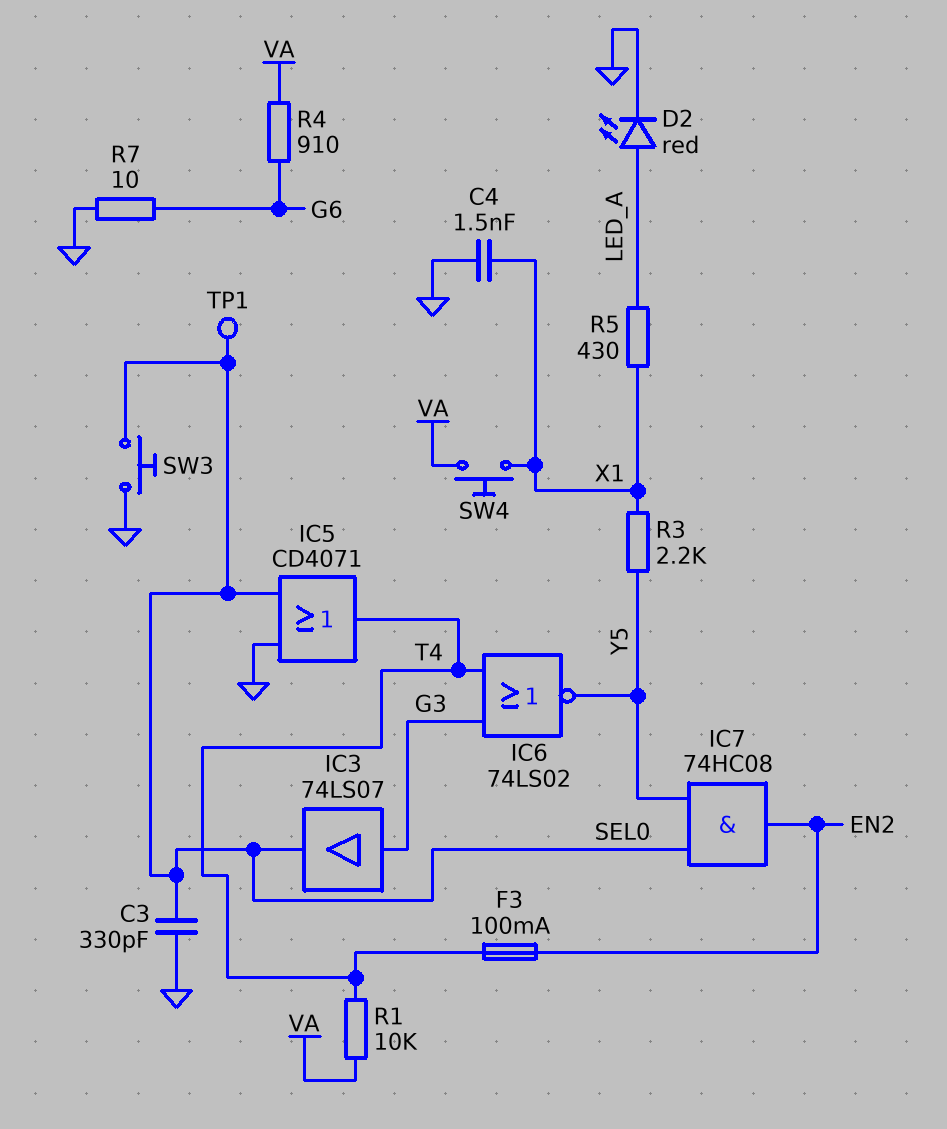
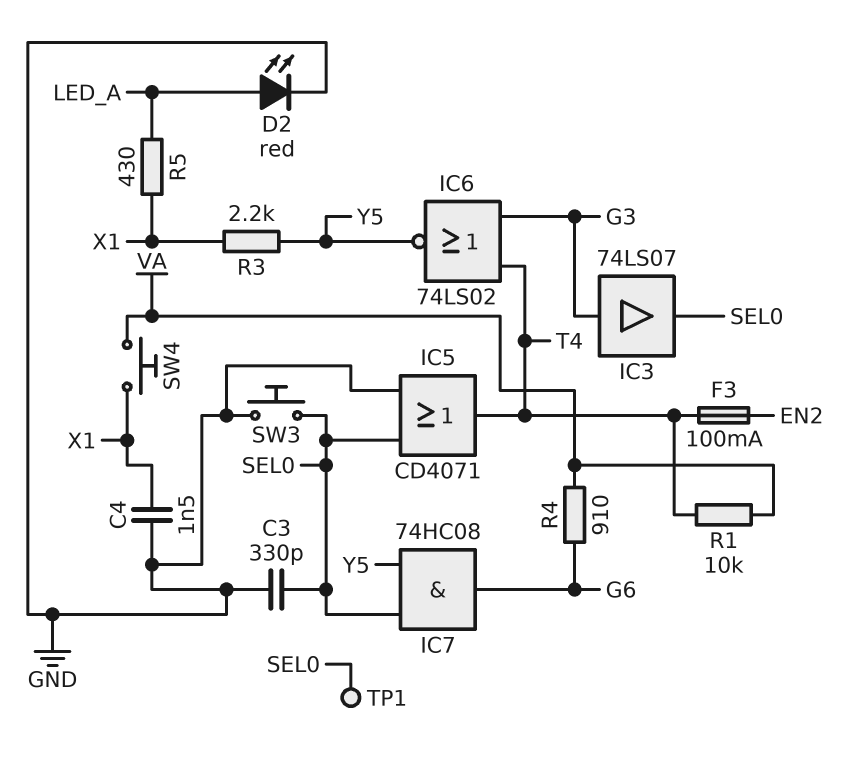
IC7: AND 74HC08 (in SEL0, in Y5, out EN2) -> AND 74HC08 (in SEL0, in Y5, out G6)
R7: 10 (G6, GND) -> none

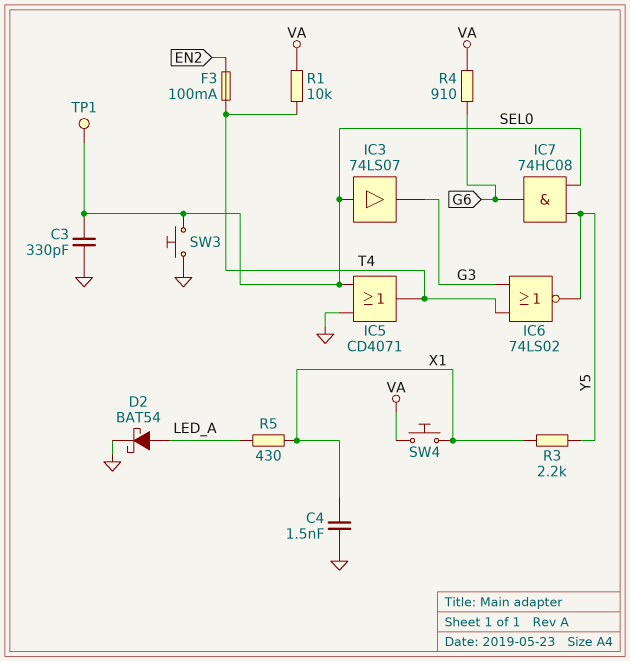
D2: LED red (A LED_A, K GND) -> schottky BAT54 (A LED_A, K GND)
IC3: buffer 74LS07 (in G3, out SEL0) -> buffer 74LS07 (in SEL0, out G3)

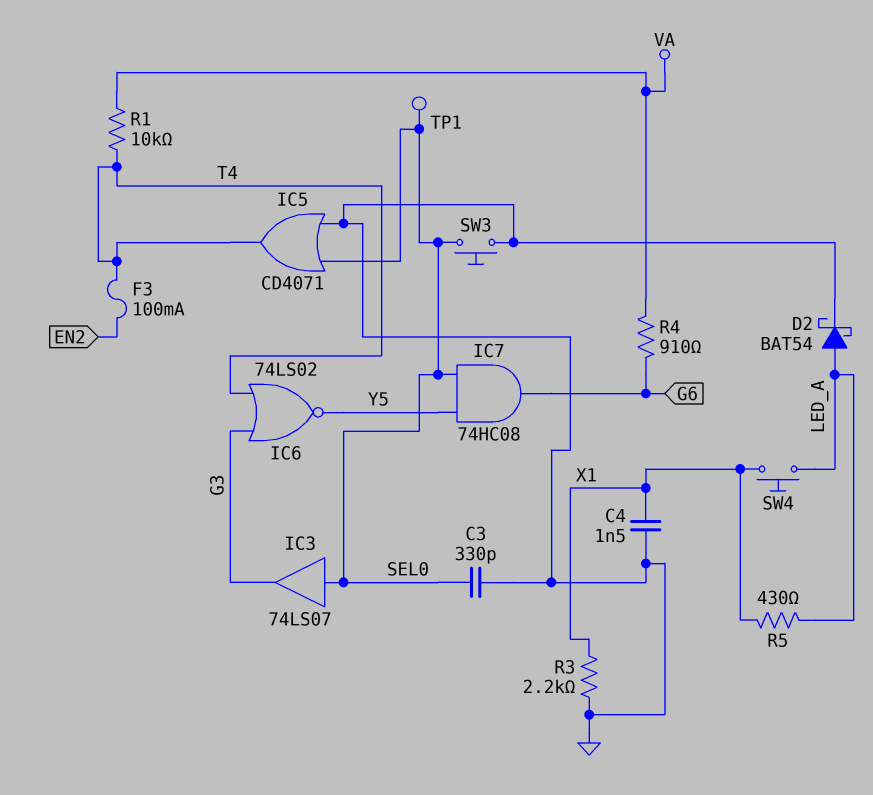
R3: 2.2k (X1, Y5) -> 2.2k (GND, X1)
SW4: button (VA, X1) -> button (LED_A, X1)

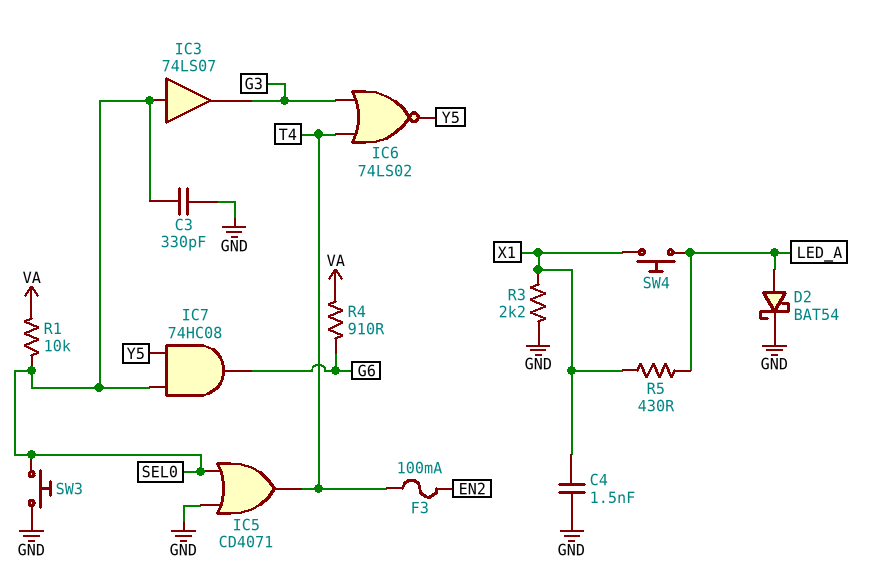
R1: 10k (T4, VA) -> 10k (SEL0, VA)
TP1: test point (SEL0) -> none

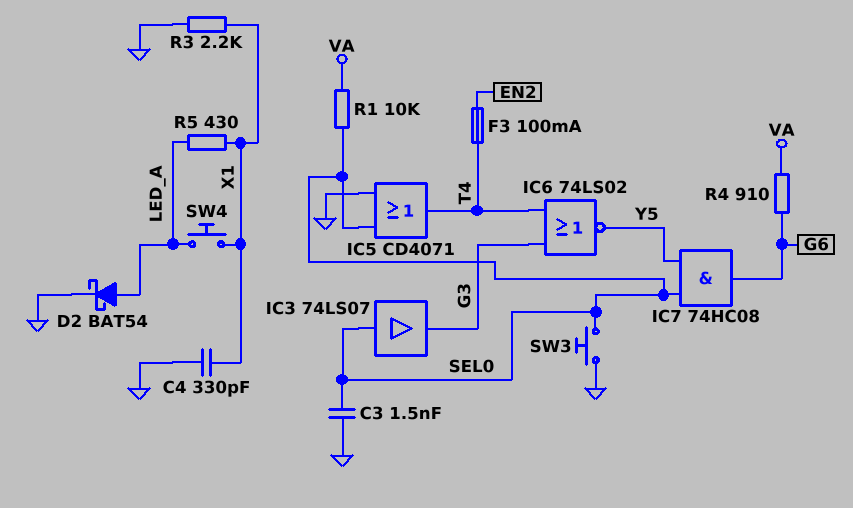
C3: 330pF (GND, SEL0) -> 1.5nF (GND, SEL0)
C4: 1.5nF (GND, X1) -> 330pF (GND, X1)

